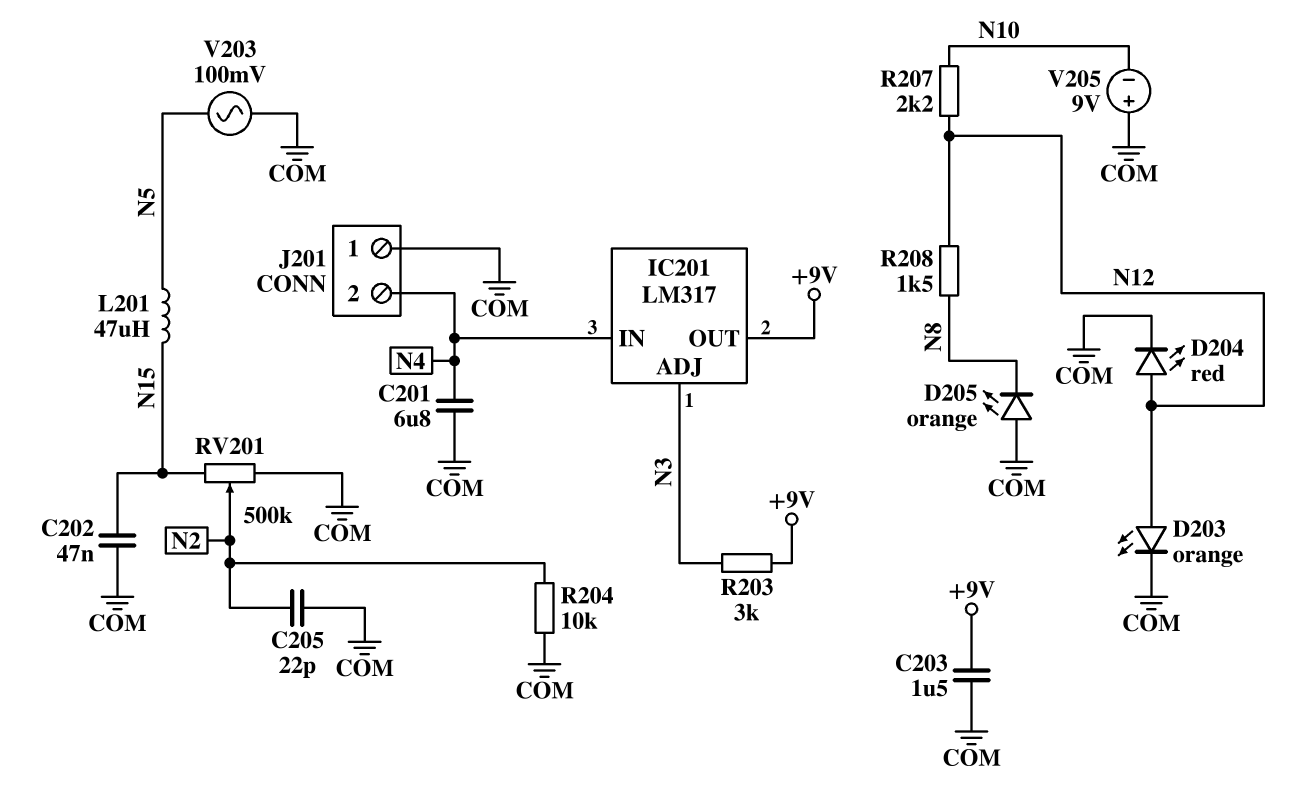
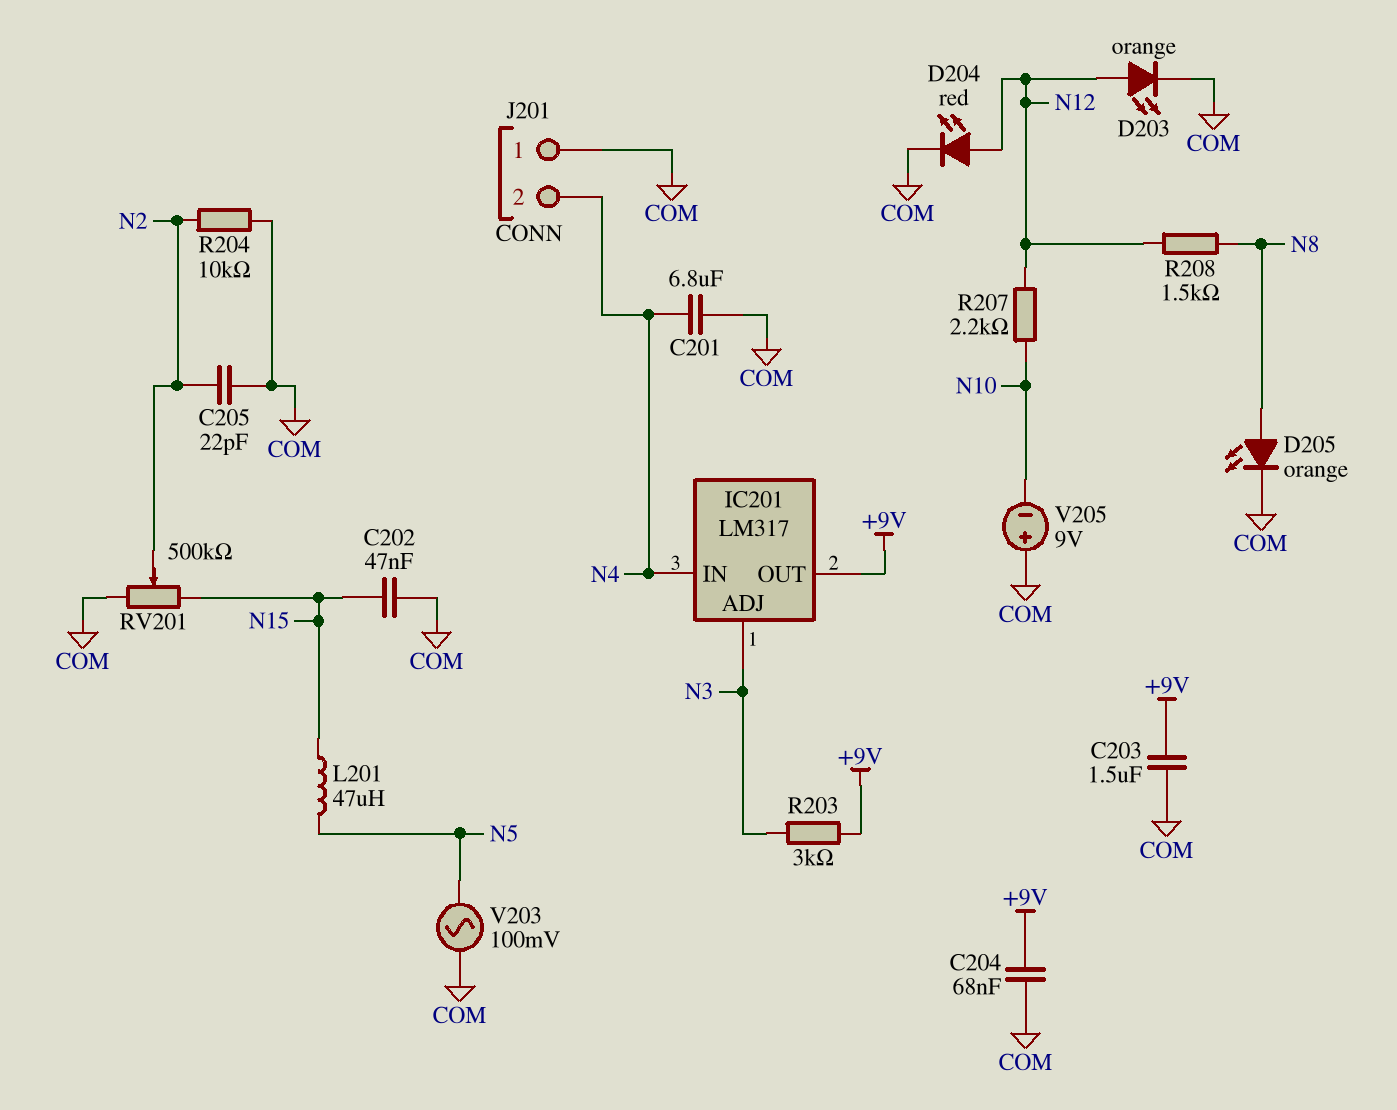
C204: none -> 68nF (+9V, COM)
D205: LED orange (A COM, K N8) -> LED orange (A N8, K COM)

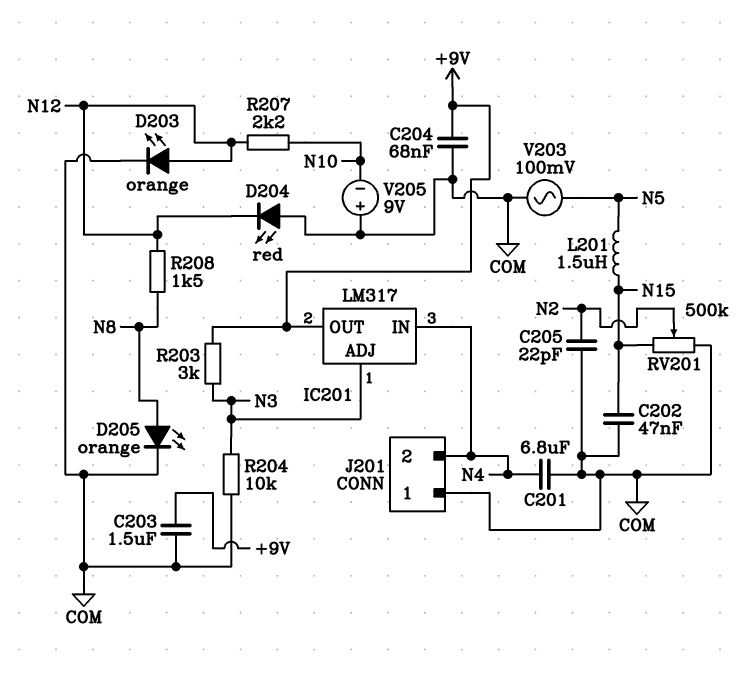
D204: LED red (A N12, K COM) -> LED red (A COM, K N12)
L201: 47uH (N5, N15) -> 1.5uH (N5, N15)
R204: 10k (COM, N2) -> 10k (COM, N3)

